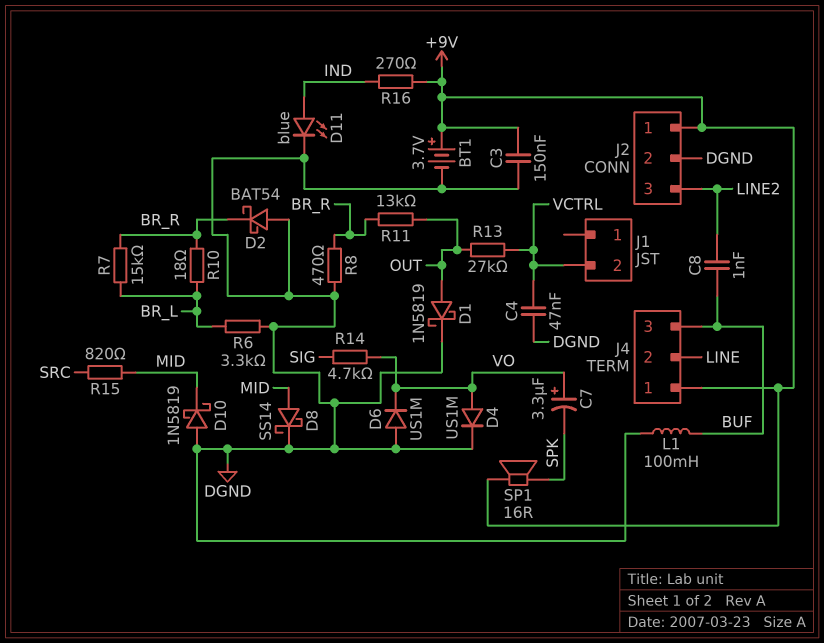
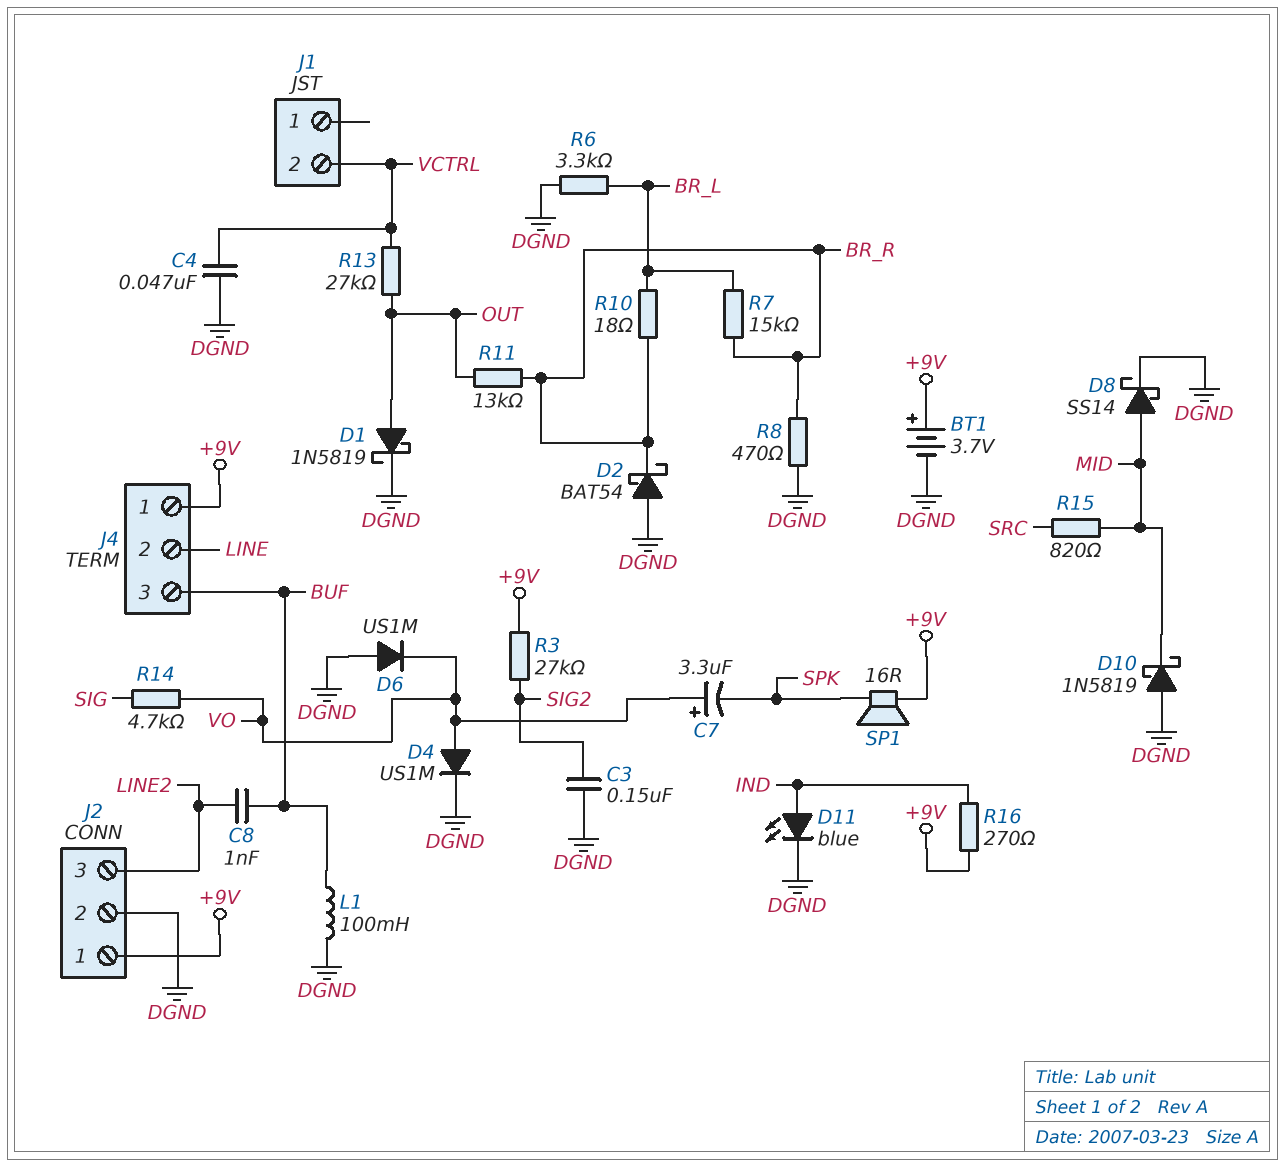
C3: 150nF (+9V, DGND) -> 150nF (DGND, SIG2)
R3: none -> 27k (+9V, SIG2)

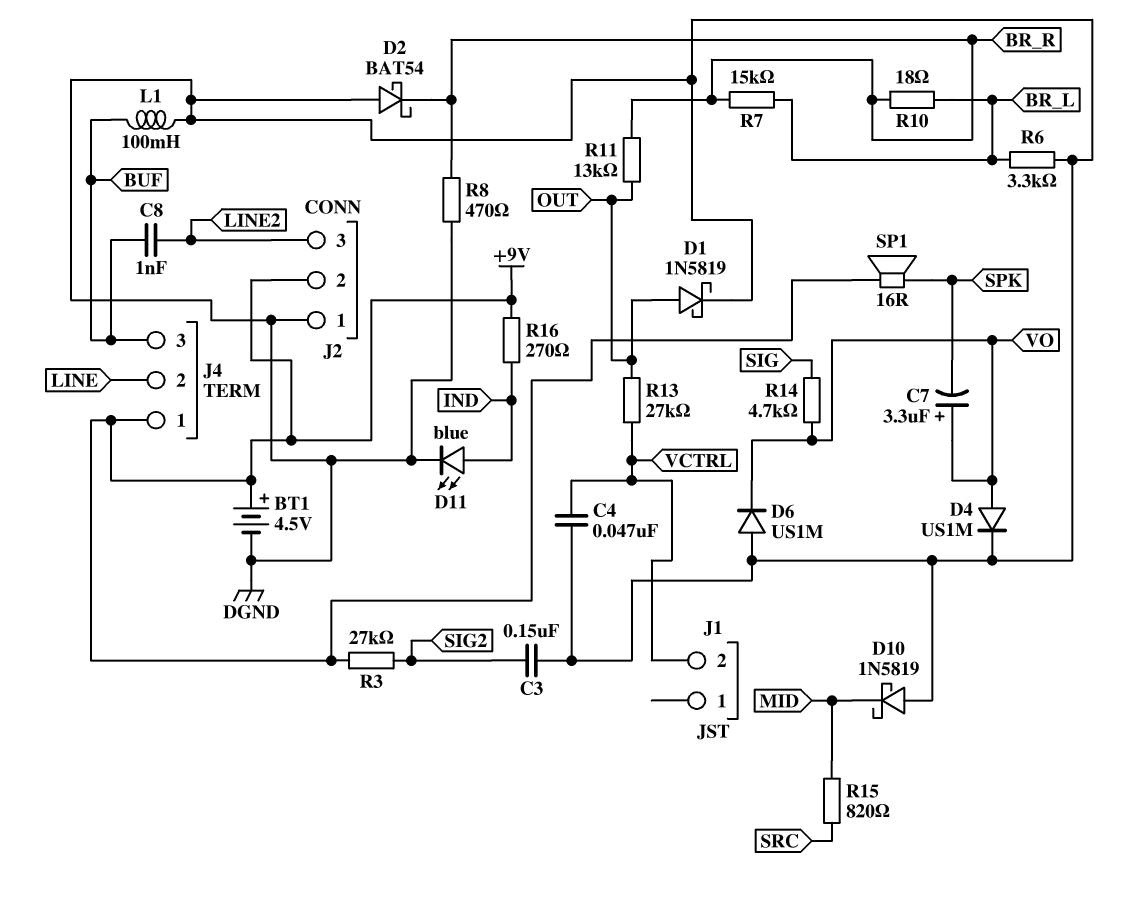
BT1: 3.7V (plus +9V, minus DGND) -> 4.5V (plus +9V, minus DGND)
D8: schottky SS14 (A MID, K DGND) -> none
J2 pin 1: +9V -> DGND
J2 pin 2: DGND -> +9V

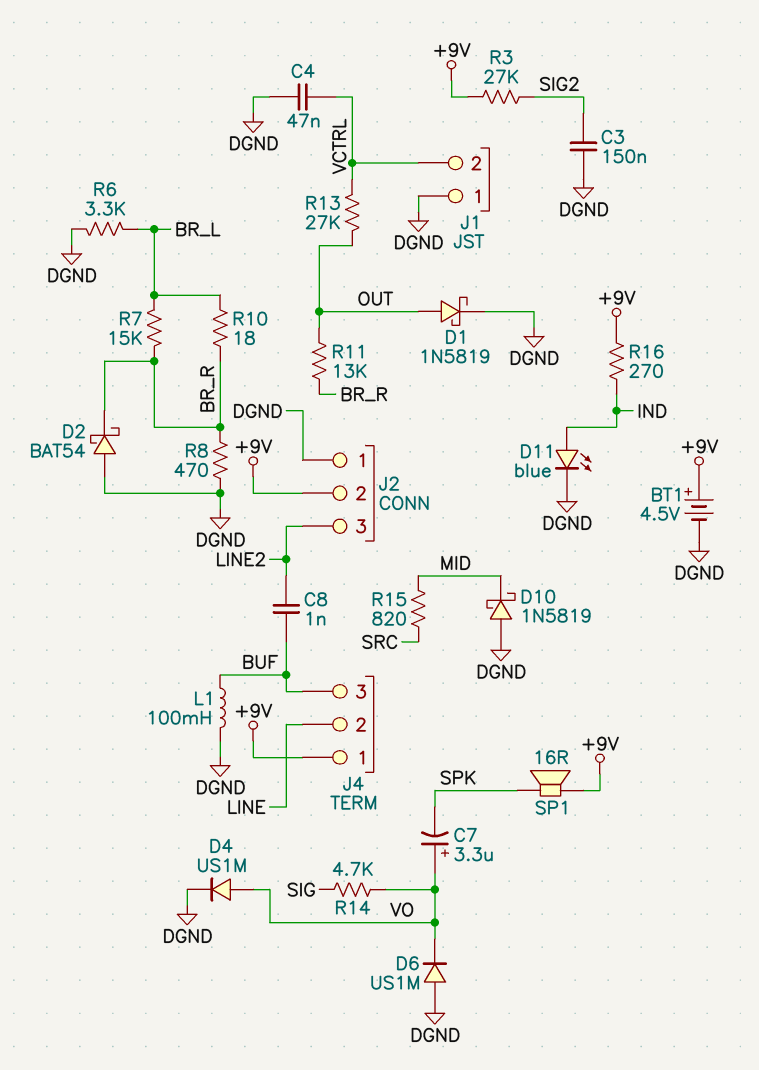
J1 pin 1: none -> DGND

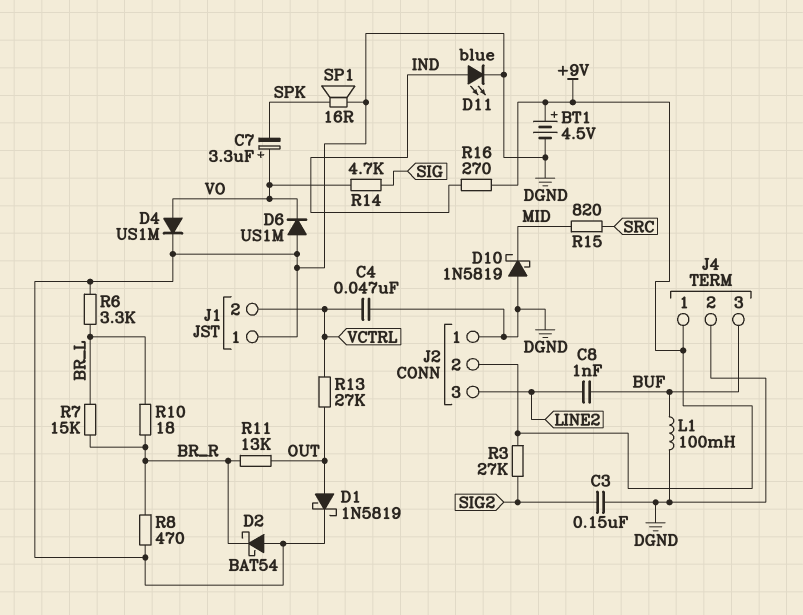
J4 pin 2: LINE -> DGND
SP1: speaker 16R (+9V, SPK) -> speaker 16R (DGND, SPK)

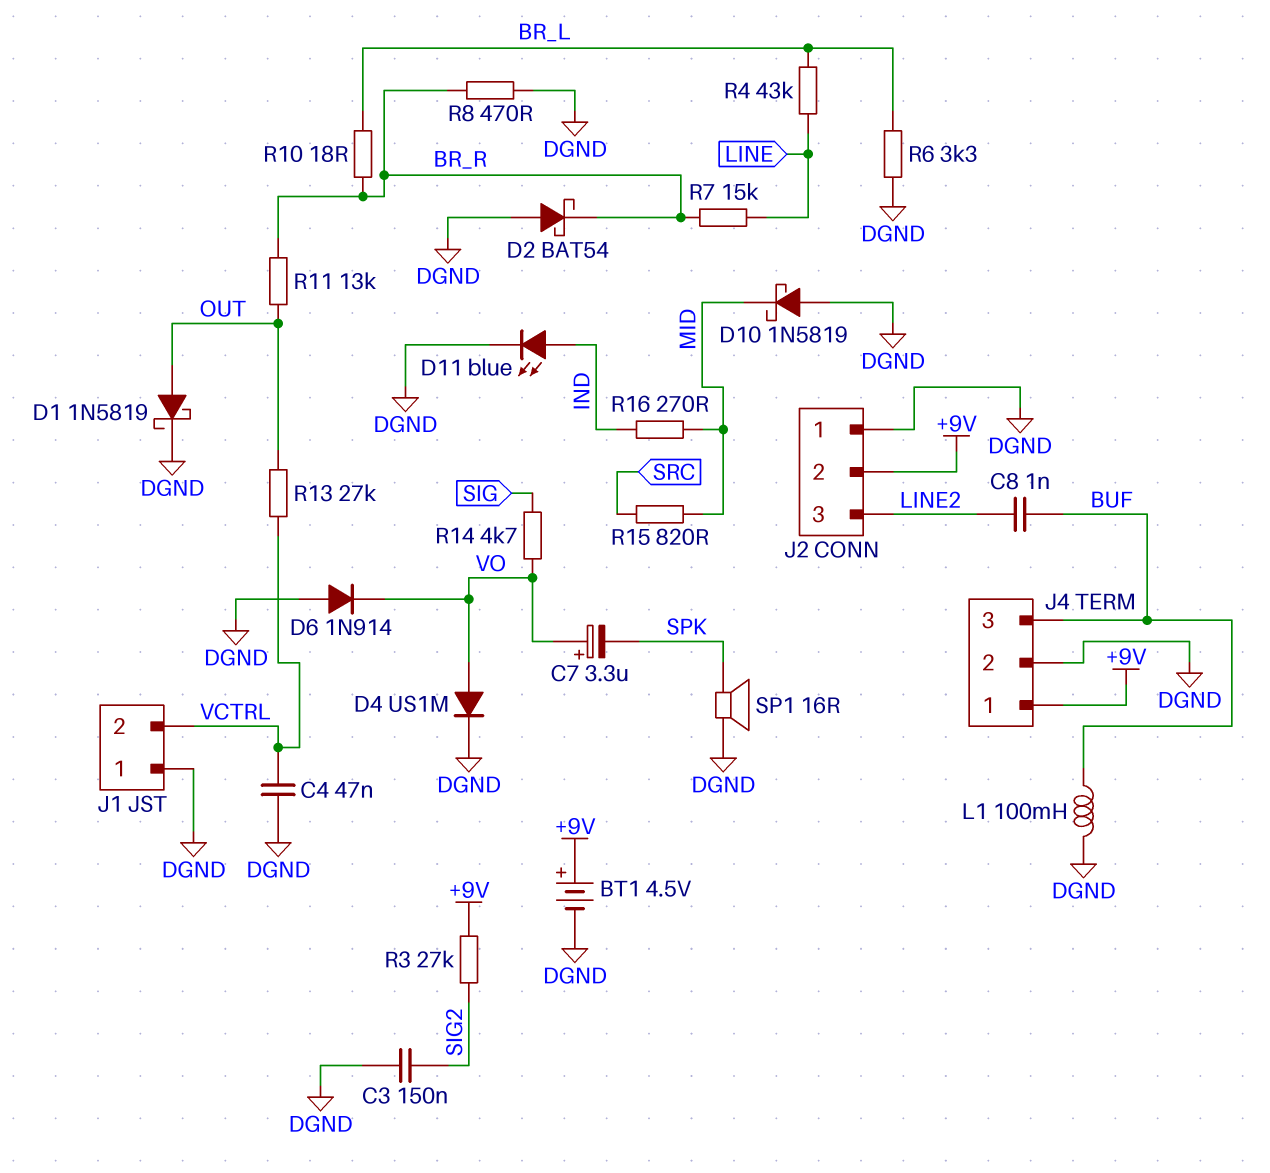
D6: diode US1M (A DGND, K VO) -> diode 1N914 (A DGND, K VO)
R4: none -> 43k (BR_L, LINE)
R7: 15k (BR_L, BR_R) -> 15k (BR_R, LINE)
R16: 270 (+9V, IND) -> 270 (IND, MID)

